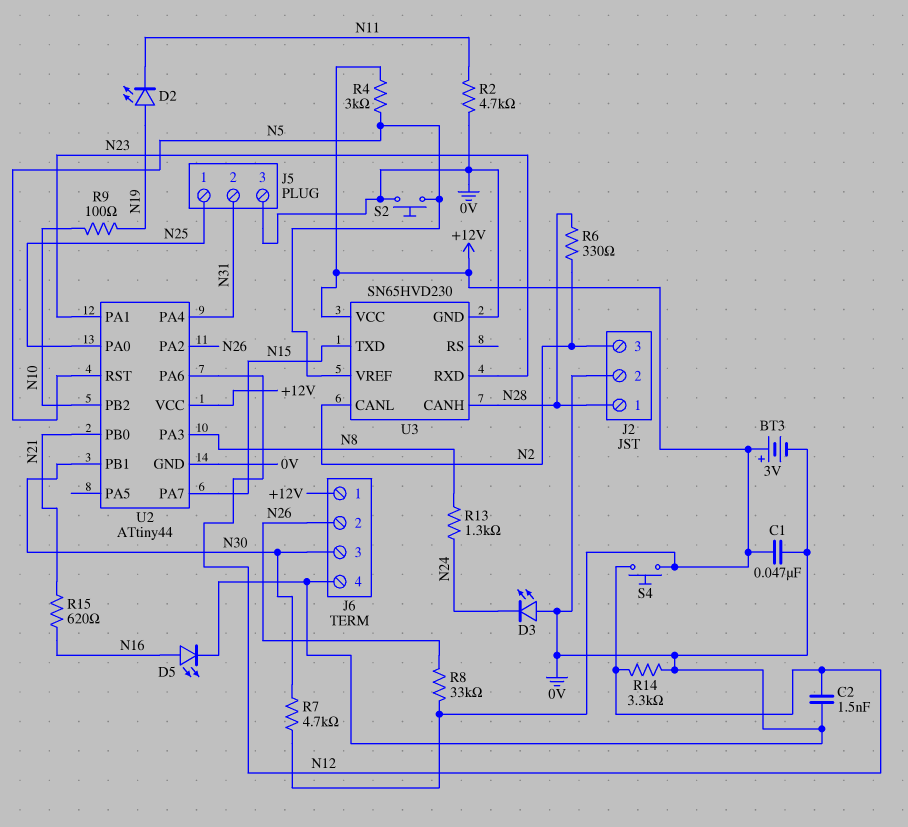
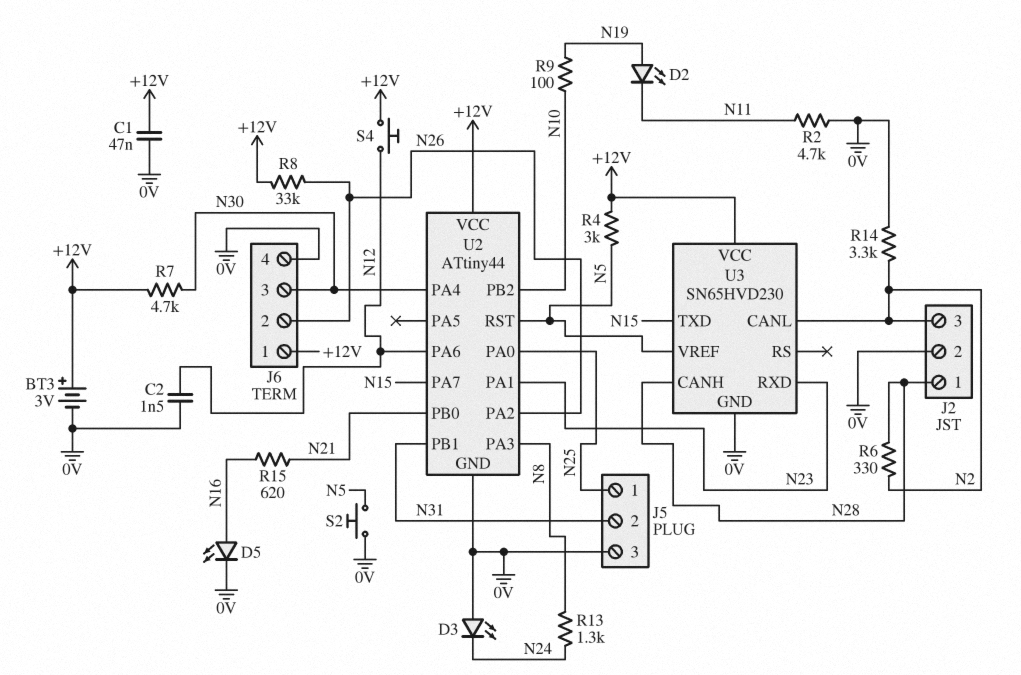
R14: 3.3k (0V, N12) -> 3.3k (0V, N2)
U2 pin PA4: N31 -> N30
U2 pin PB1: N30 -> N31

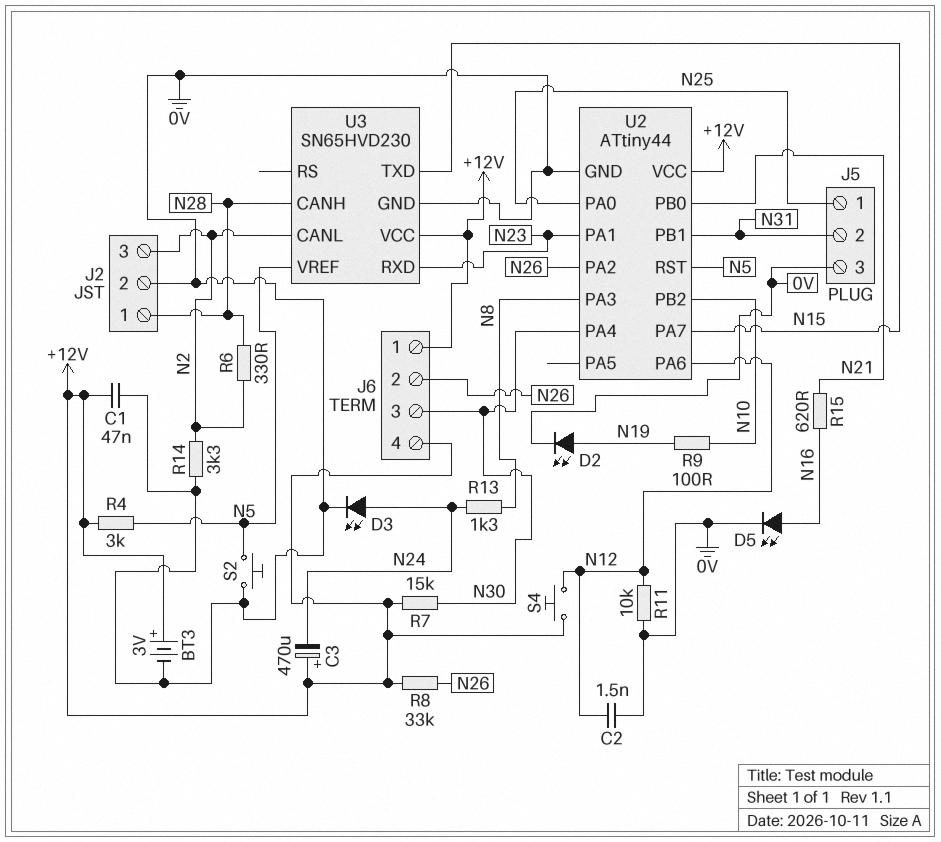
C3: none -> 470uF (plus +12V, minus N24)
D2: LED (A N19, K N11) -> LED (A N19, K 0V)
D3: LED (A 0V, K N24) -> LED (A N24, K 0V)
J6 pin 4: 0V -> +12V
R2: 4.7k (0V, N11) -> none
R7: 4.7k (+12V, N30) -> 15k (+12V, N30)
R11: none -> 10k (0V, N12)

